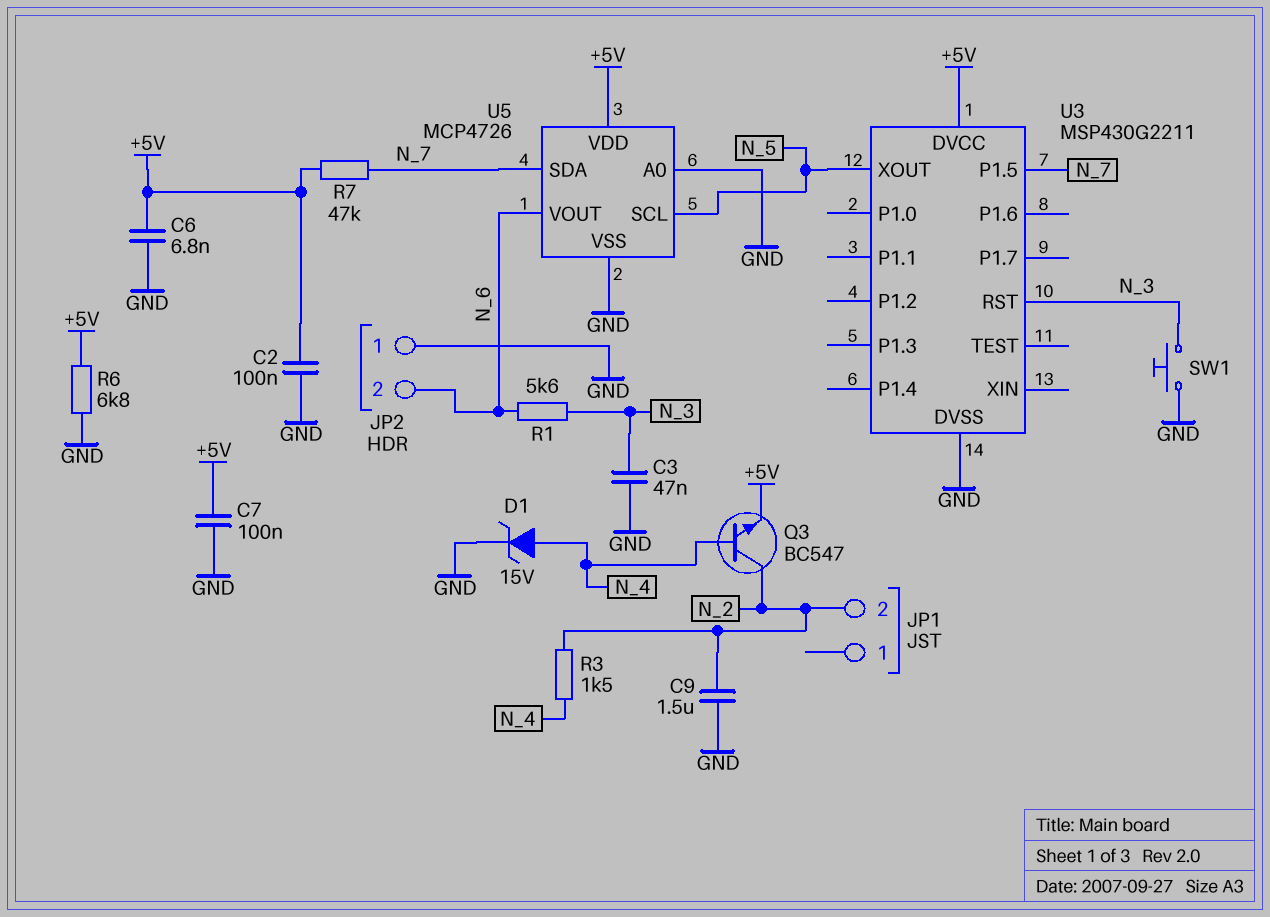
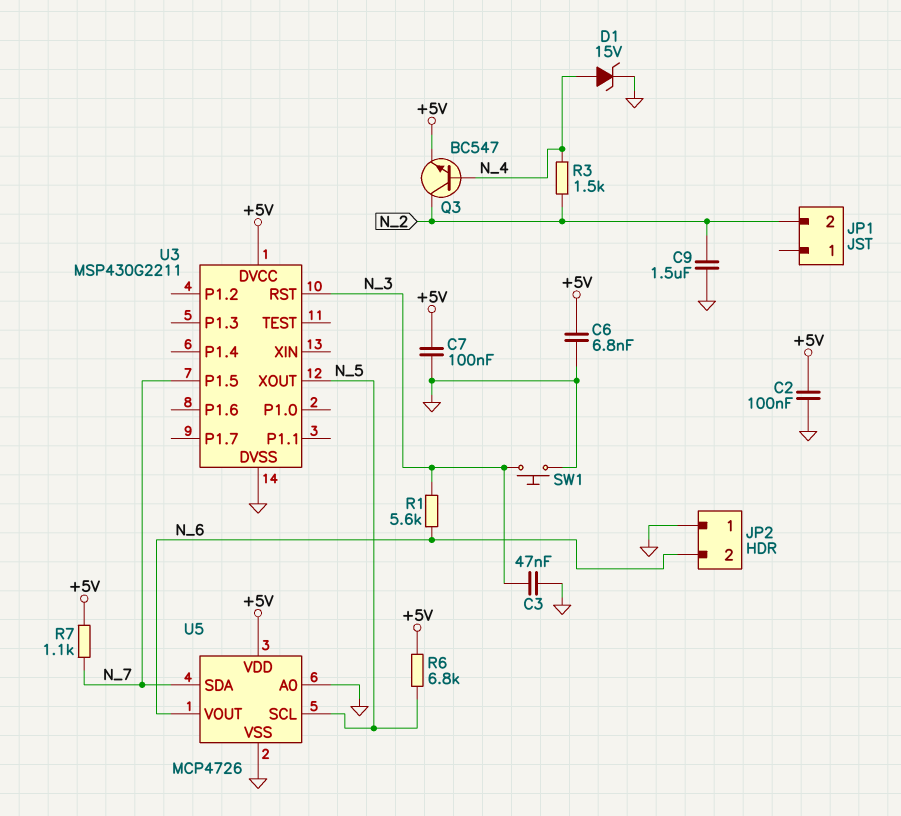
R6: 6.8k (+5V, GND) -> 6.8k (+5V, N_5)
R7: 47k (+5V, N_7) -> 1.1k (+5V, N_7)

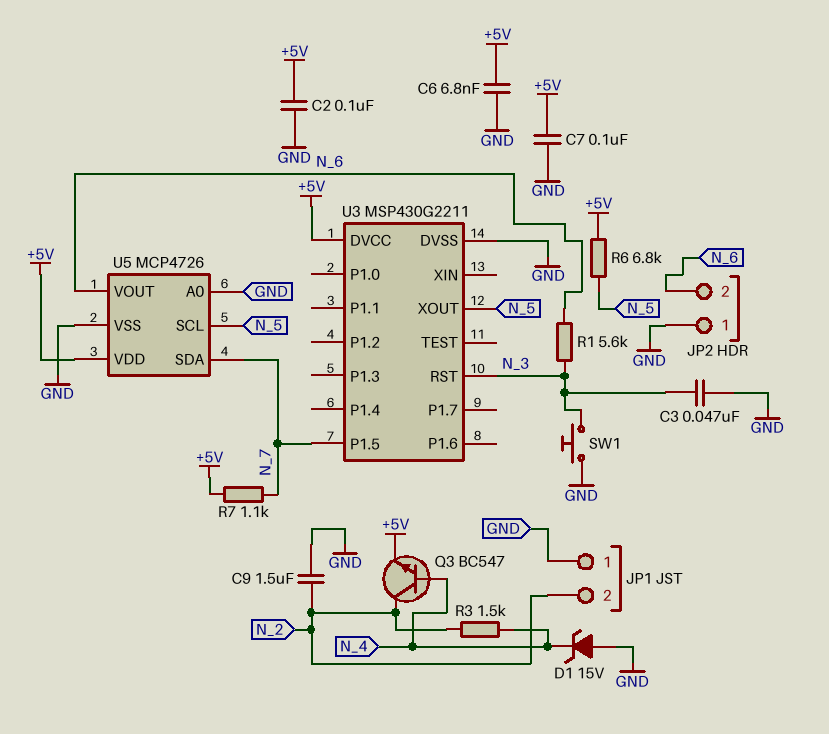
D1: zener 15V (A N_4, K GND) -> zener 15V (A GND, K N_4)
JP1 pin 1: none -> GND

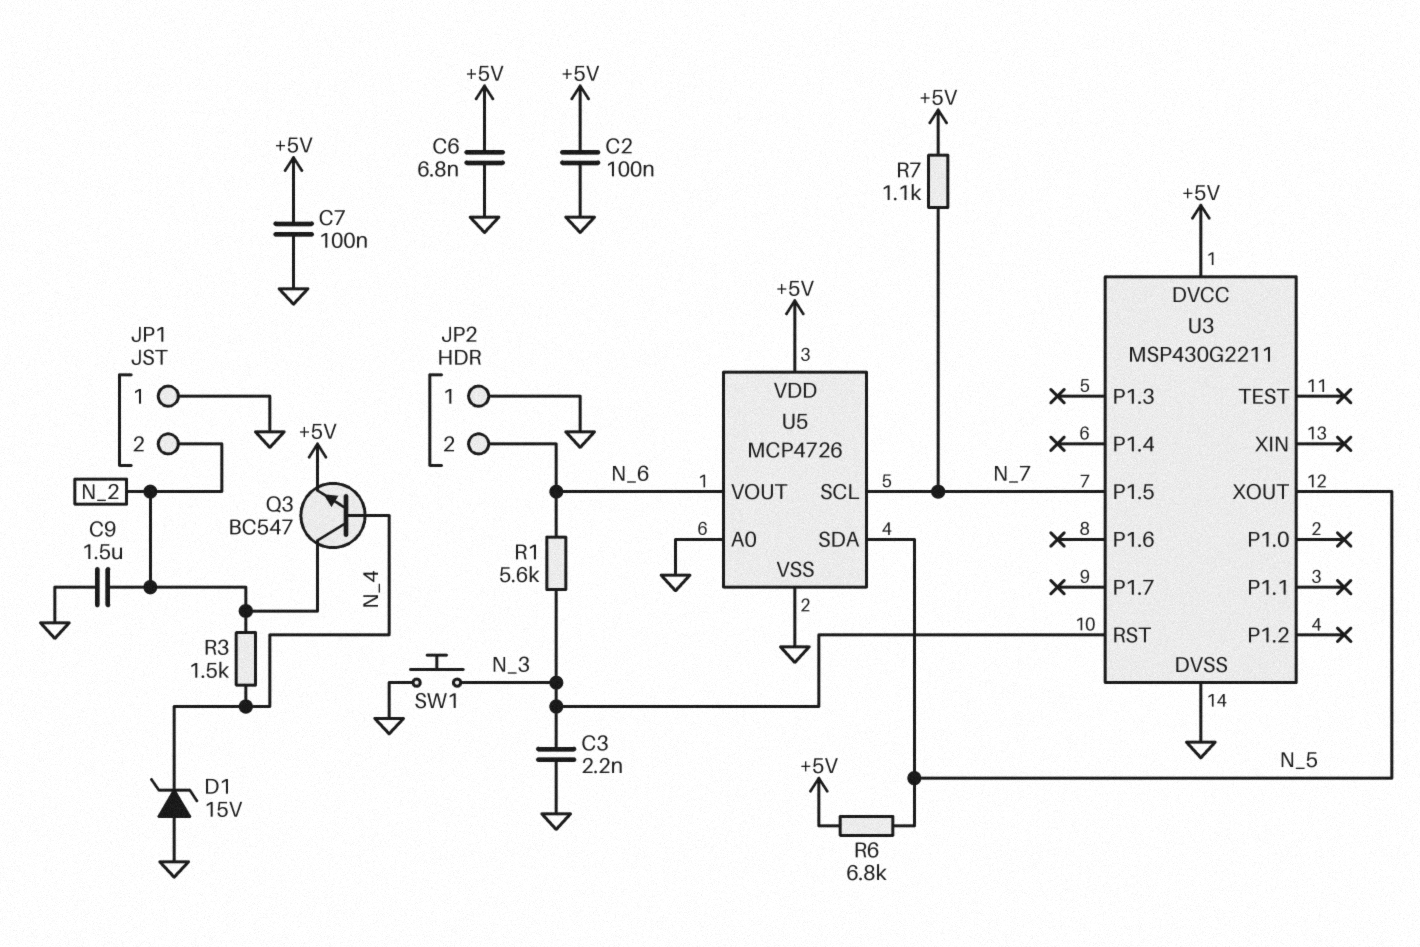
C3: 47nF (GND, N_3) -> 2.2nF (GND, N_3)
U5 pin SCL: N_5 -> N_7
U5 pin SDA: N_7 -> N_5

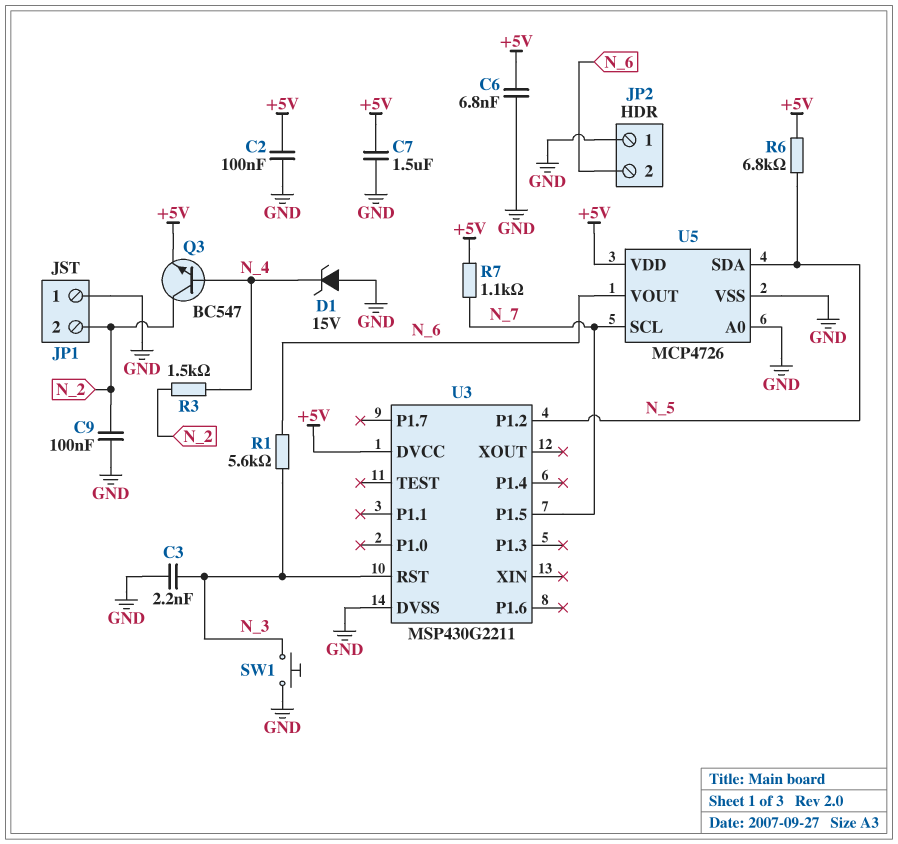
C7: 100nF (+5V, GND) -> 1.5uF (+5V, GND)
C9: 1.5uF (GND, N_2) -> 100nF (GND, N_2)
U3 pin P1.2: none -> N_5
U3 pin XOUT: N_5 -> none

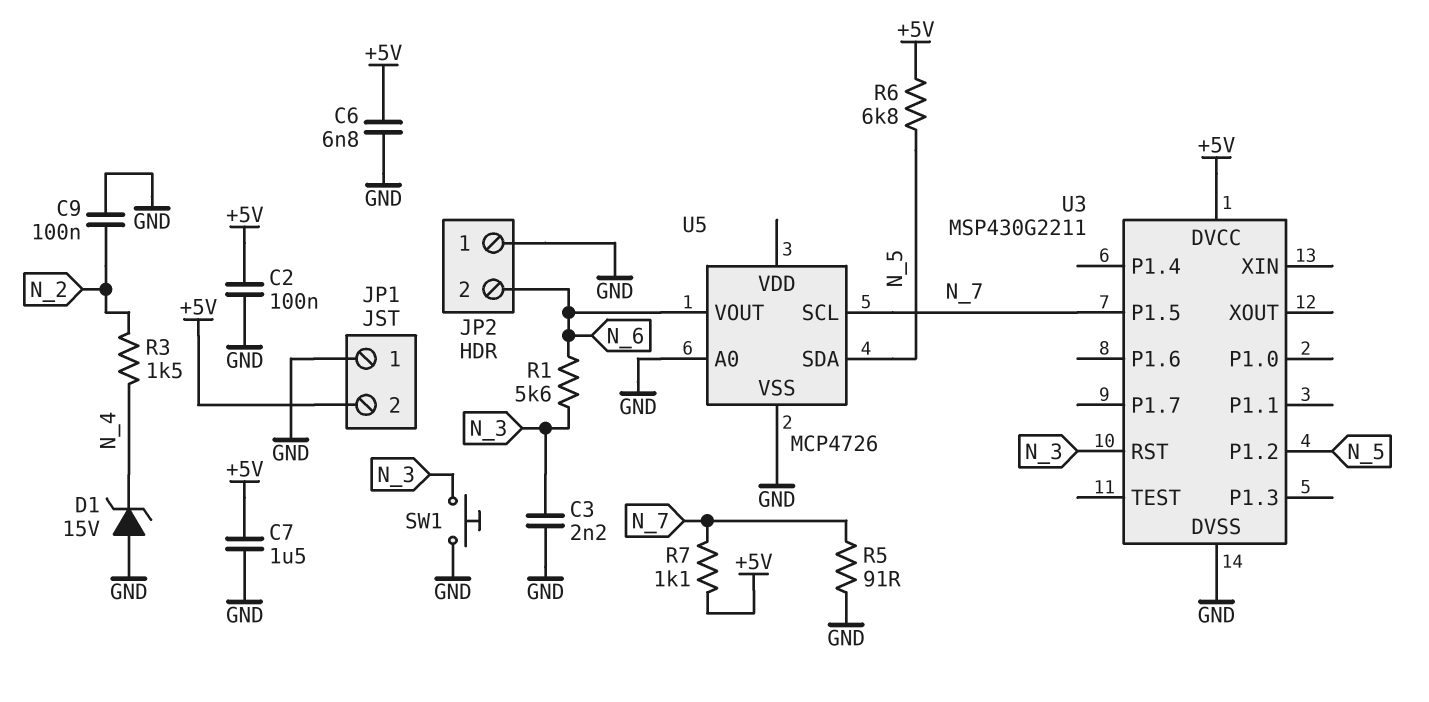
JP1 pin 2: N_2 -> +5V
Q3: NPN BC547 (B N_4, C N_2, E +5V) -> none
R5: none -> 91 (GND, N_7)
U5 pin VDD: +5V -> none

